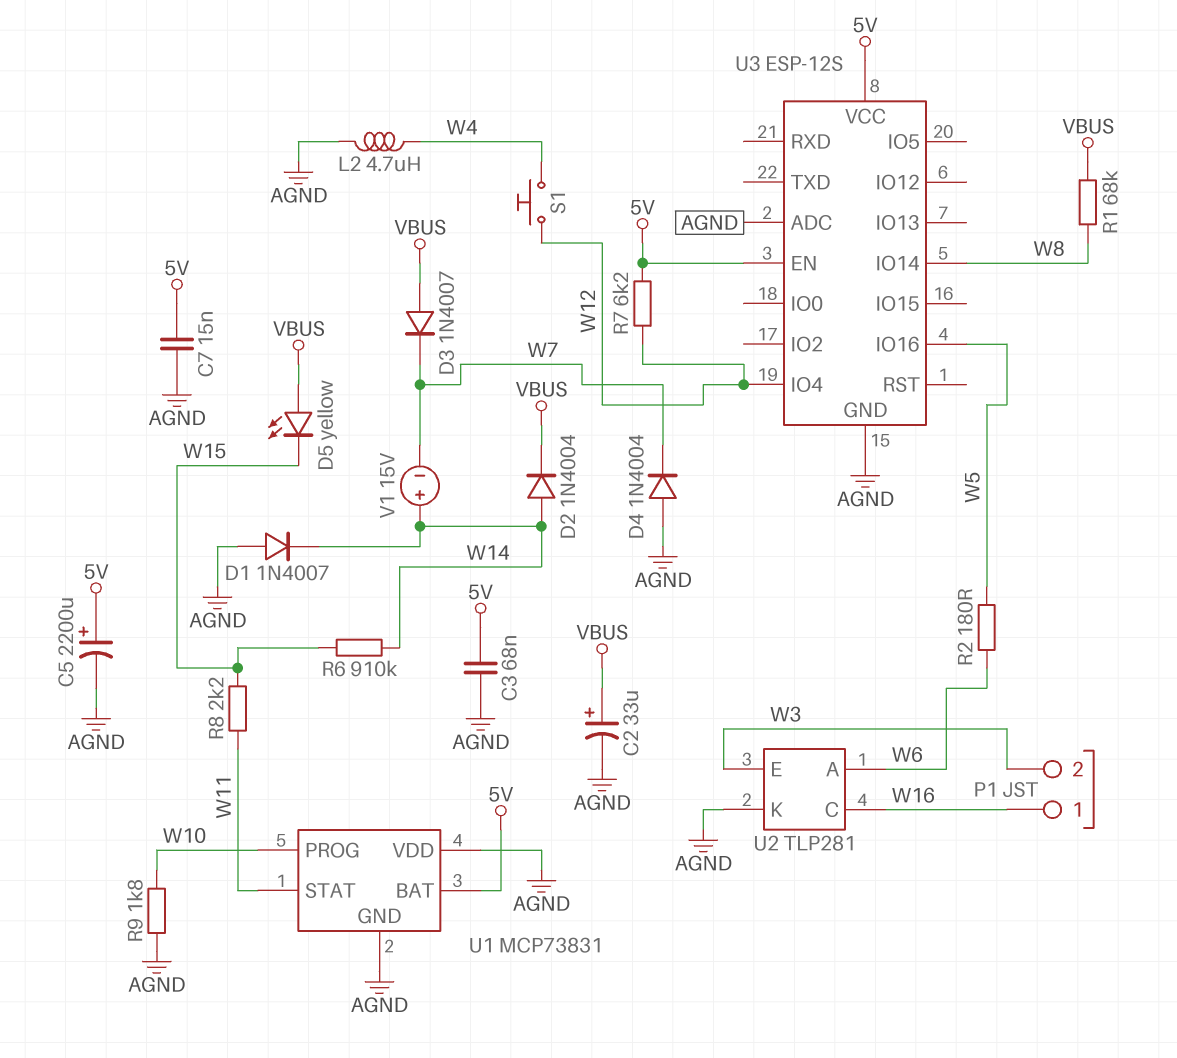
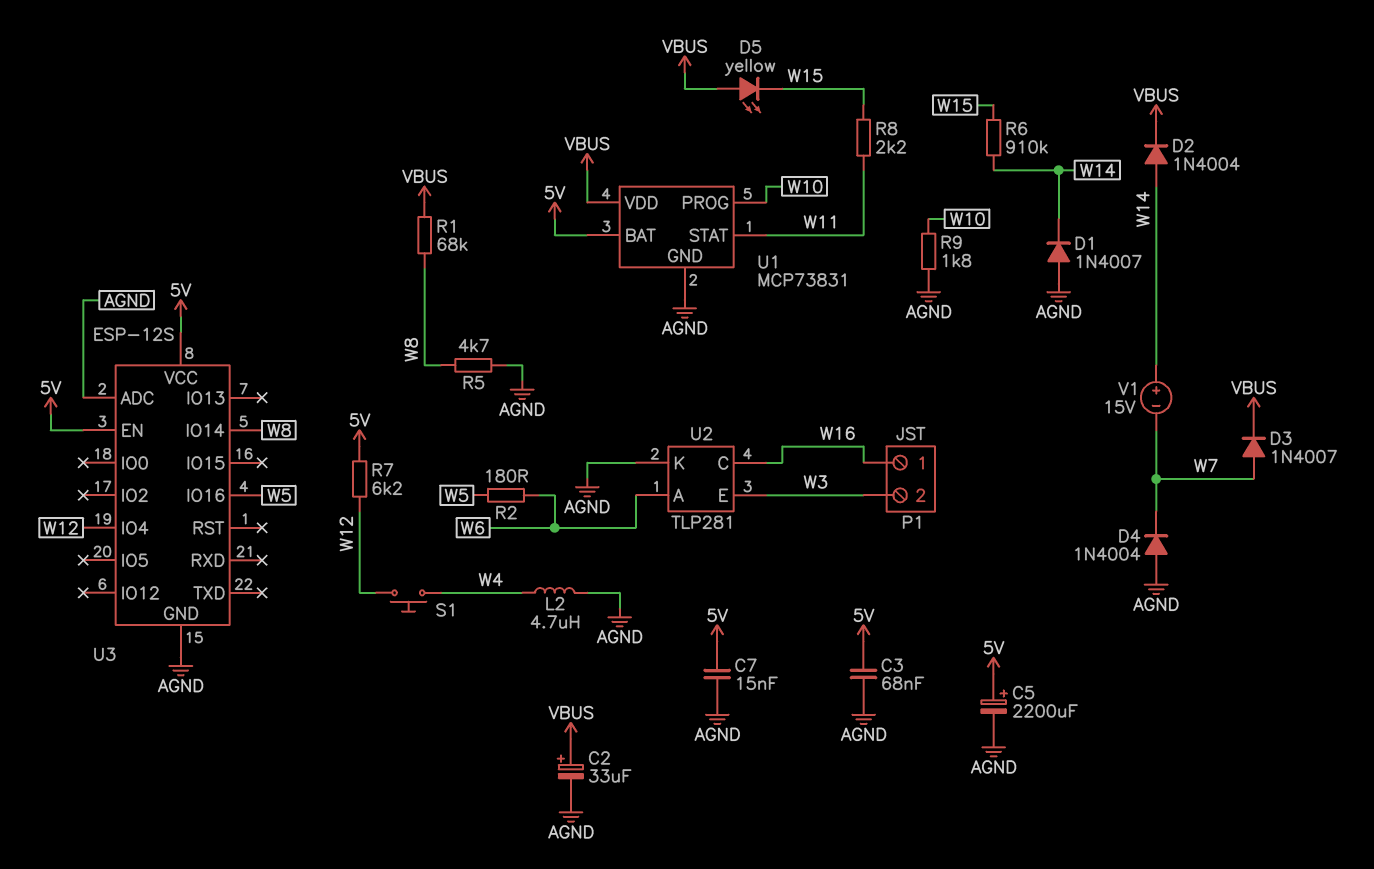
D3: diode 1N4007 (A VBUS, K W7) -> diode 1N4007 (A W7, K VBUS)
R5: none -> 4.7k (AGND, W8)
U1 pin VDD: AGND -> VBUS

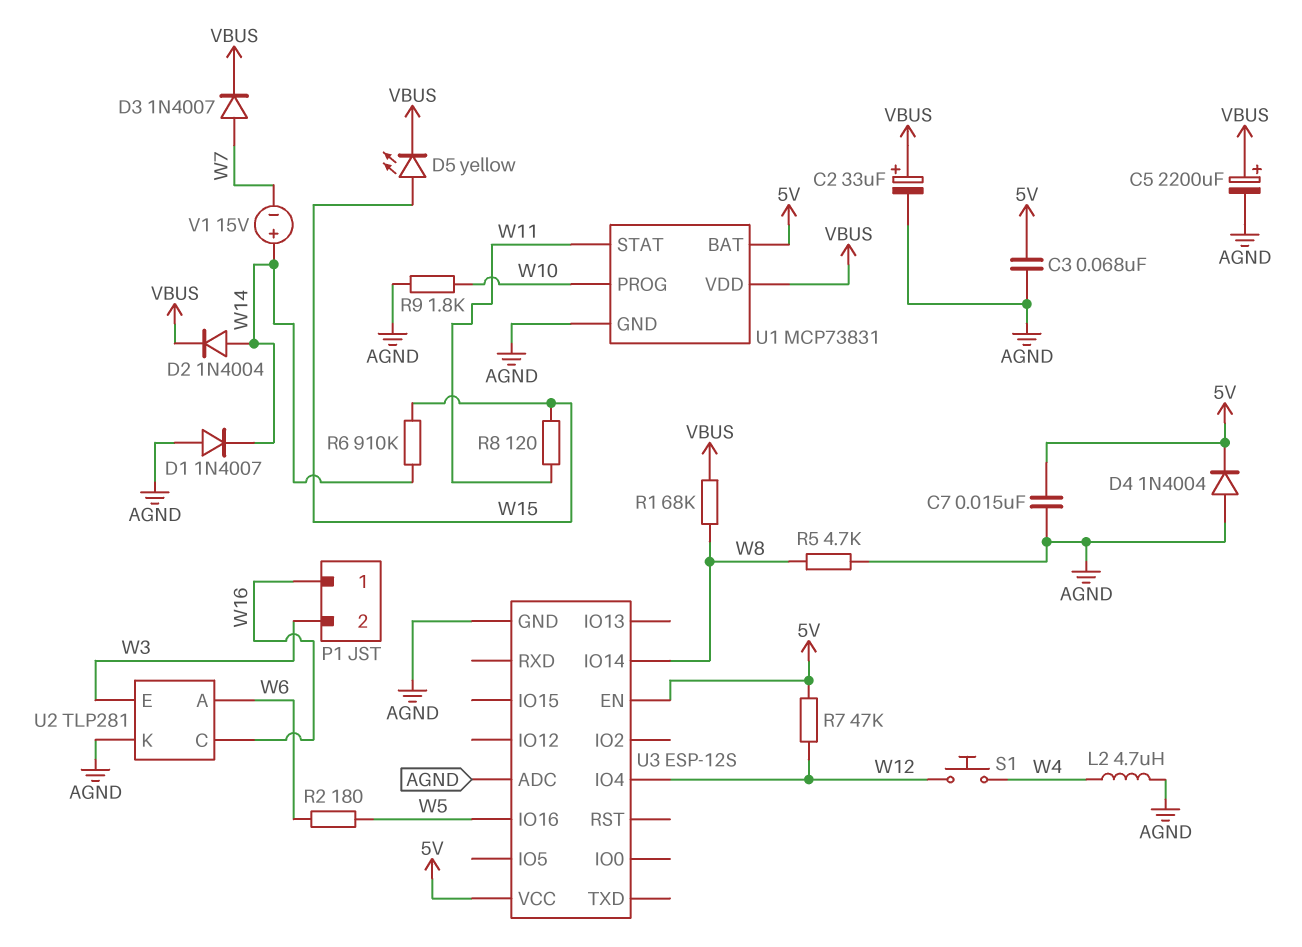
C5: 2200uF (plus 5V, minus AGND) -> 2200uF (plus VBUS, minus AGND)
D4: diode 1N4004 (A AGND, K W7) -> diode 1N4004 (A AGND, K 5V)
D5: LED yellow (A VBUS, K W15) -> LED yellow (A W15, K VBUS)
R7: 6.2k (5V, W12) -> 47k (5V, W12)
R8: 2.2k (W11, W15) -> 120 (W11, W15)

